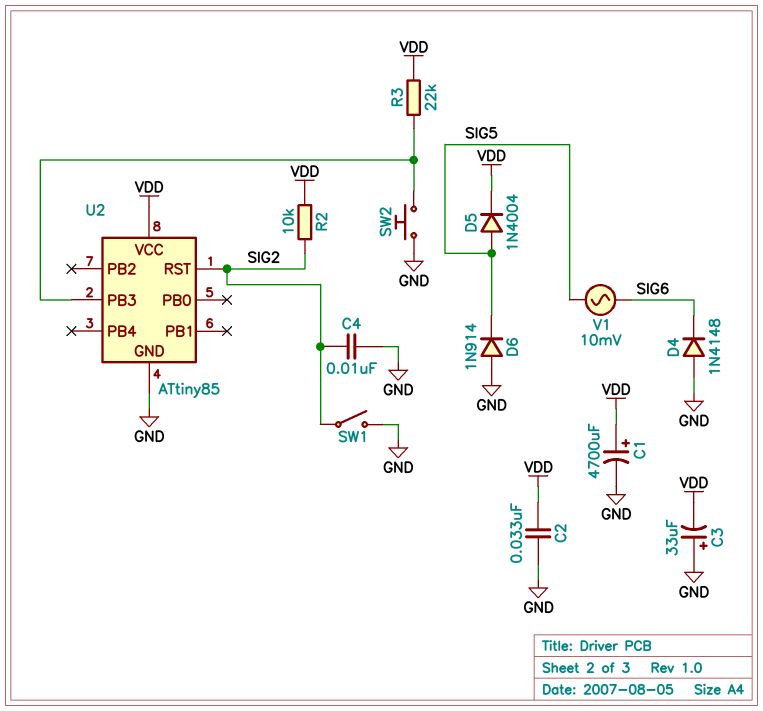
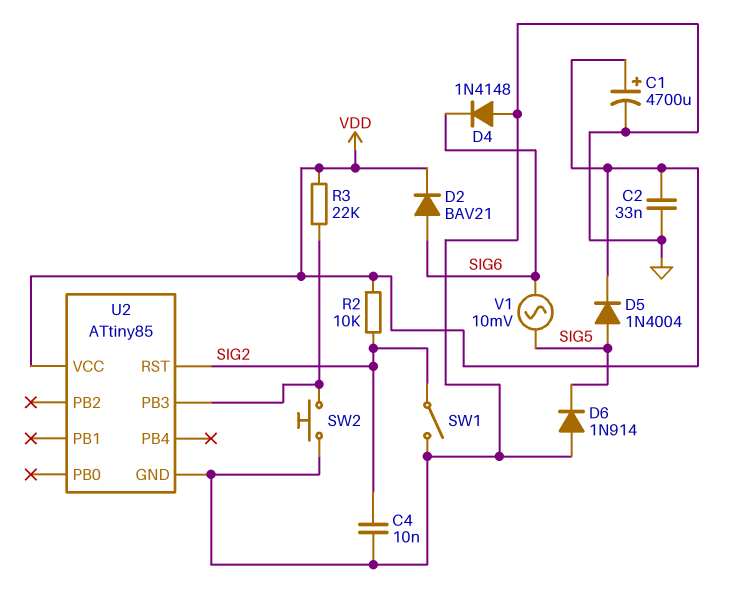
C3: 33uF (plus GND, minus VDD) -> none
D2: none -> diode BAV21 (A SIG6, K VDD)

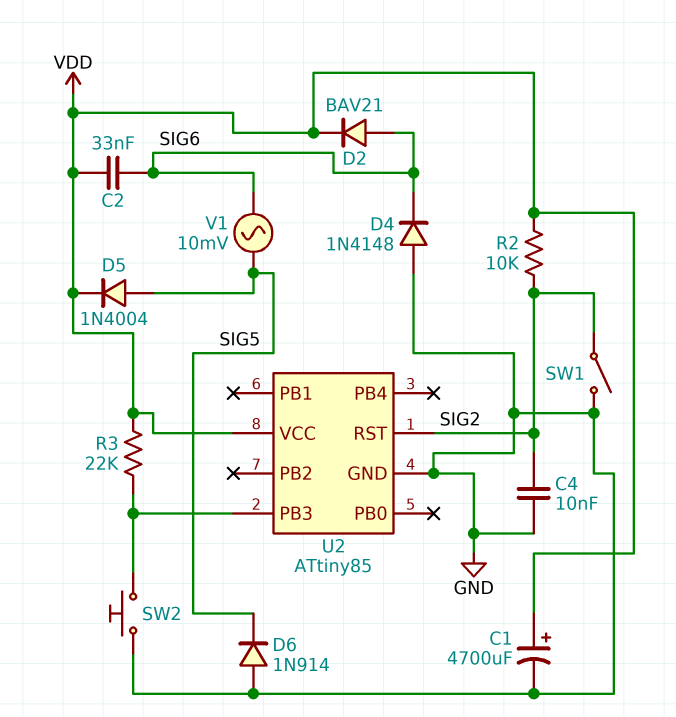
C2: 33nF (GND, VDD) -> 33nF (SIG6, VDD)

